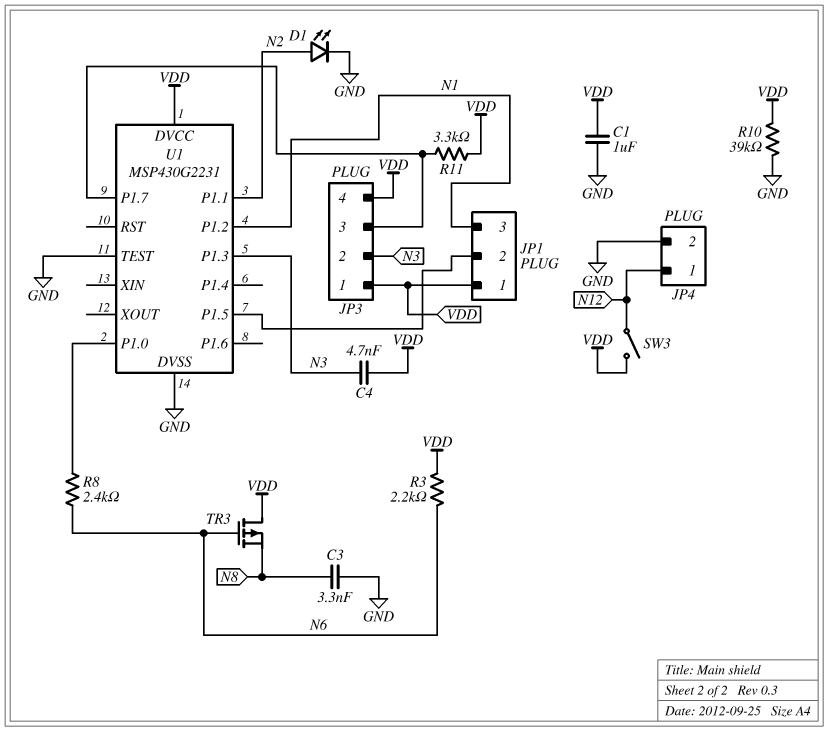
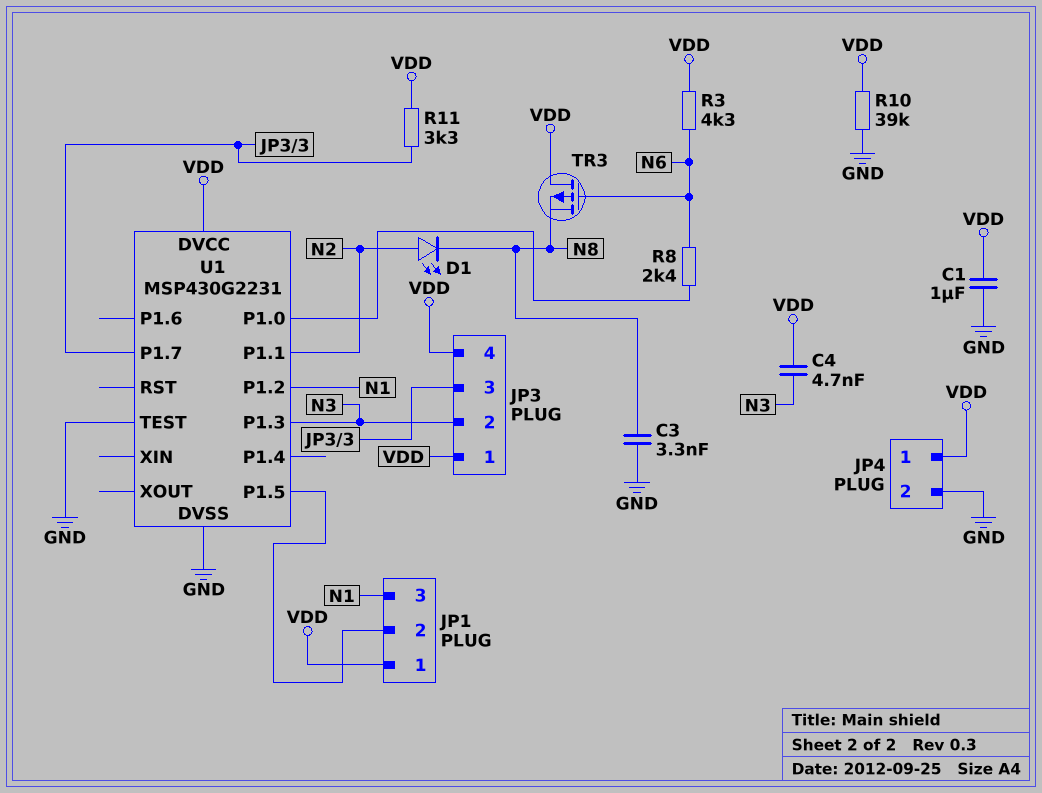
D1: LED (A N2, K GND) -> LED (A N2, K N8)
JP4 pin 1: N12 -> VDD
R3: 2.2k (N6, VDD) -> 4.3k (N6, VDD)
SW3: switch (N12, VDD) -> none

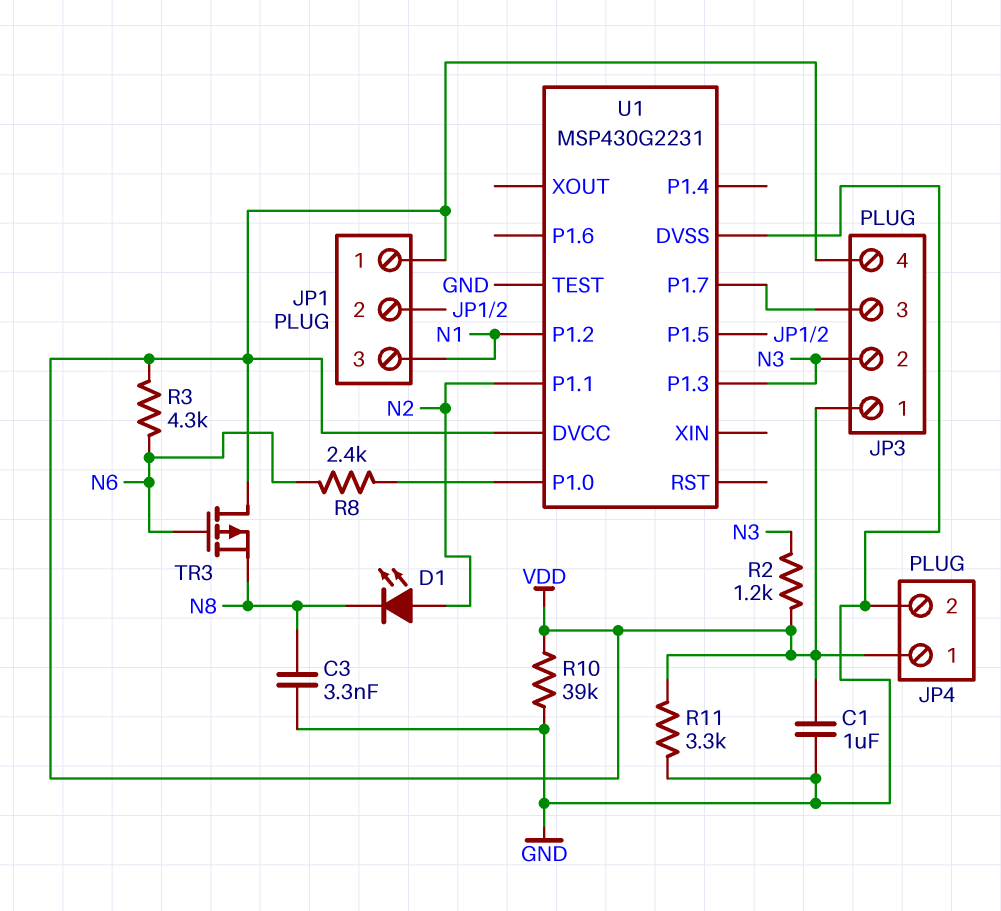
C4: 4.7nF (N3, VDD) -> none
R2: none -> 1.2k (N3, VDD)
R11: 3.3k (JP3/3, VDD) -> 3.3k (GND, VDD)

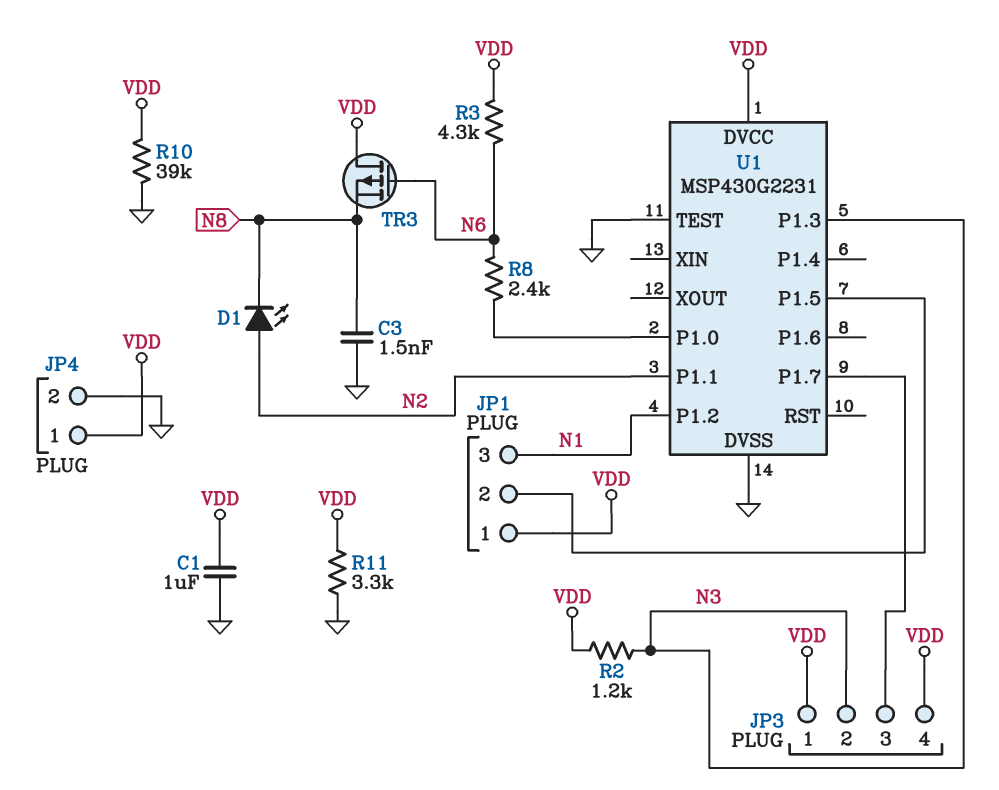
C3: 3.3nF (GND, N8) -> 1.5nF (GND, N8)

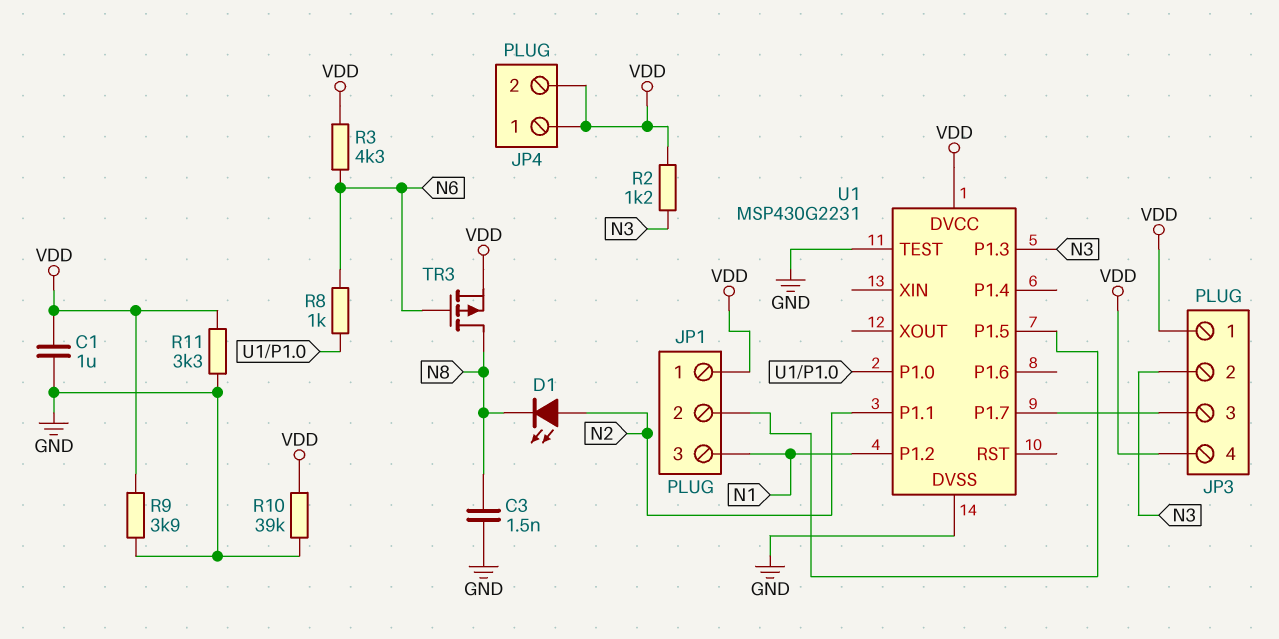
JP4 pin 2: GND -> VDD
R8: 2.4k (N6, U1/P1.0) -> 1k (N6, U1/P1.0)
R9: none -> 3.9k (GND, VDD)
TR3: PMOS (G N6, D VDD, S N8) -> PMOS (G N6, D N8, S VDD)

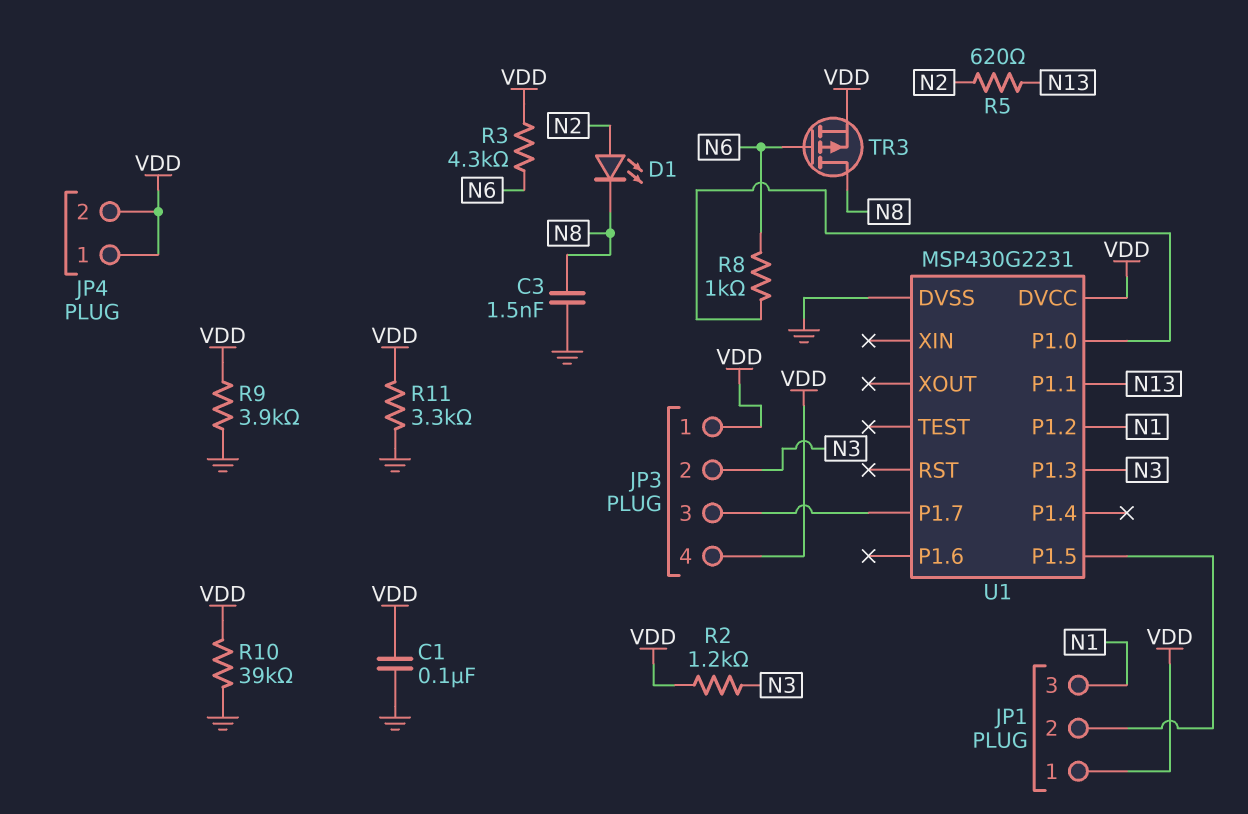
C1: 1uF (GND, VDD) -> 100nF (GND, VDD)
R5: none -> 620 (N2, N13)
U1 pin P1.1: N2 -> N13
U1 pin TEST: GND -> none

